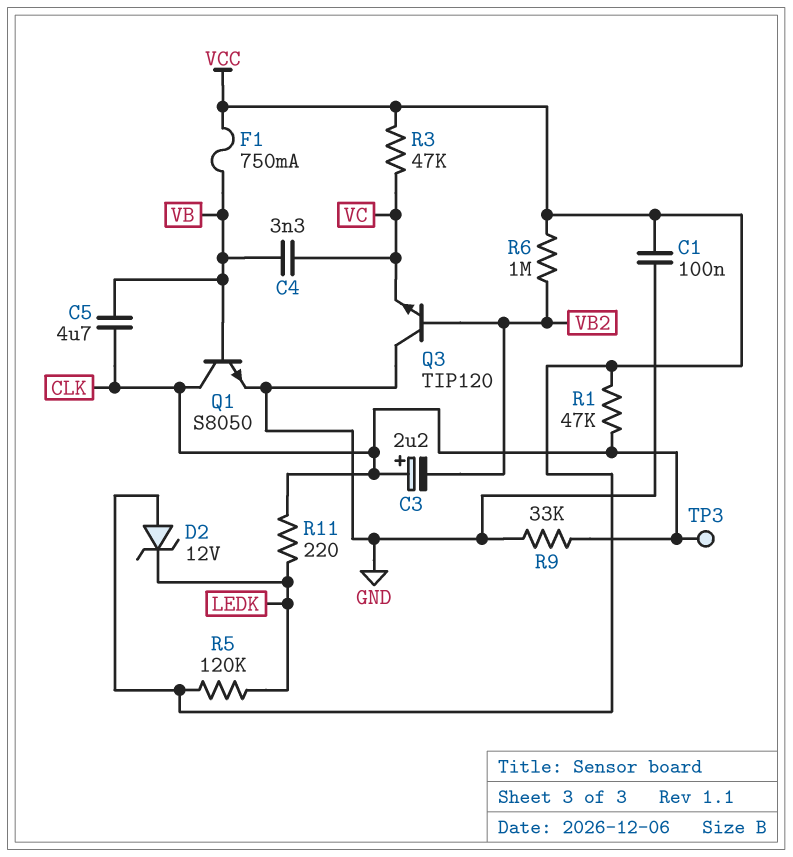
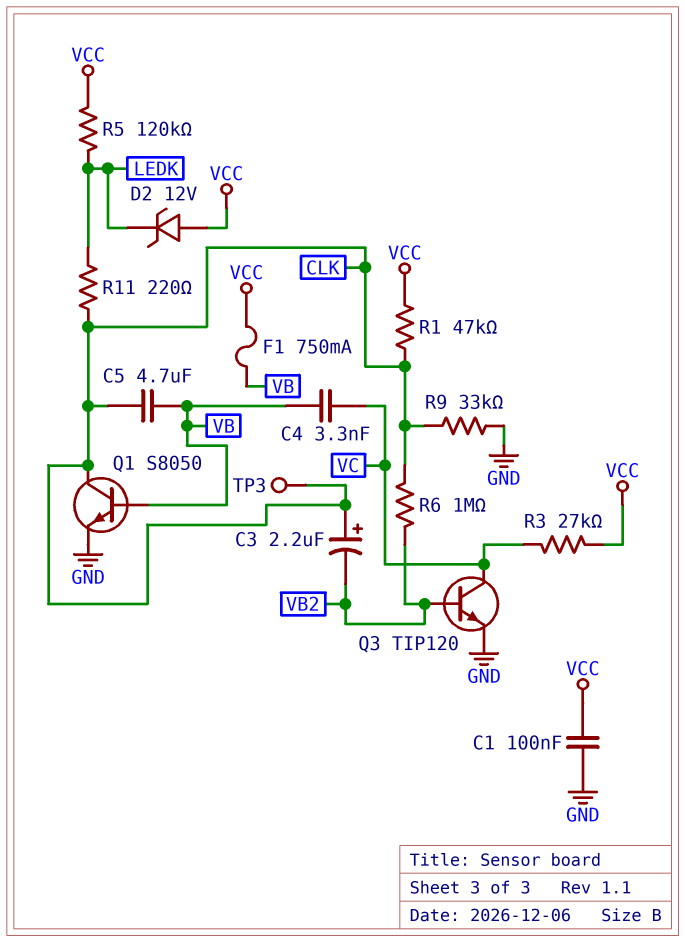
Q3: NPN TIP120 (B VB2, C GND, E VC) -> NPN TIP120 (B VB2, C VC, E GND)
R3: 47k (VC, VCC) -> 27k (VC, VCC)
R6: 1M (VB2, VCC) -> 1M (CLK, VB2)

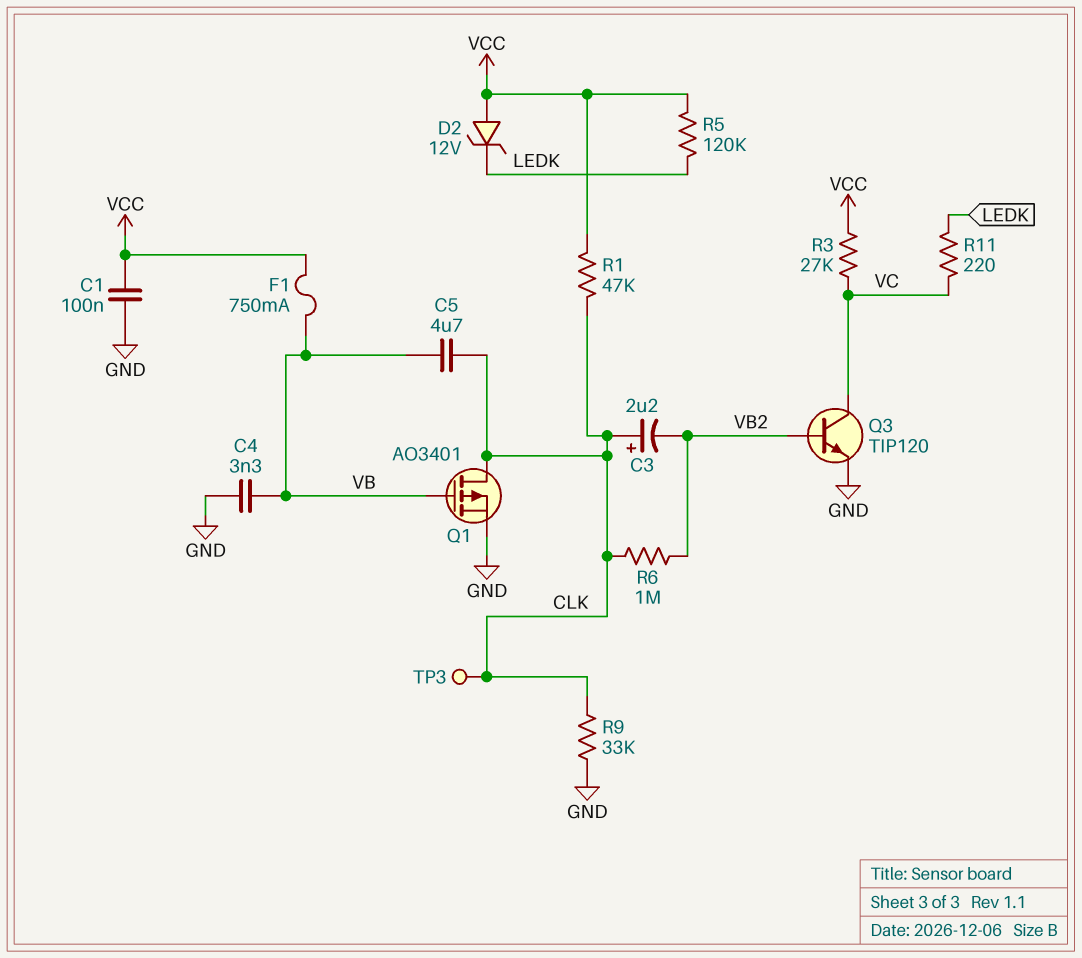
C4: 3.3nF (VB, VC) -> 3.3nF (GND, VB)
Q1: NPN S8050 (B VB, C CLK, E GND) -> PMOS AO3401 (G VB, D CLK, S GND)
R11: 220 (CLK, LEDK) -> 220 (LEDK, VC)

